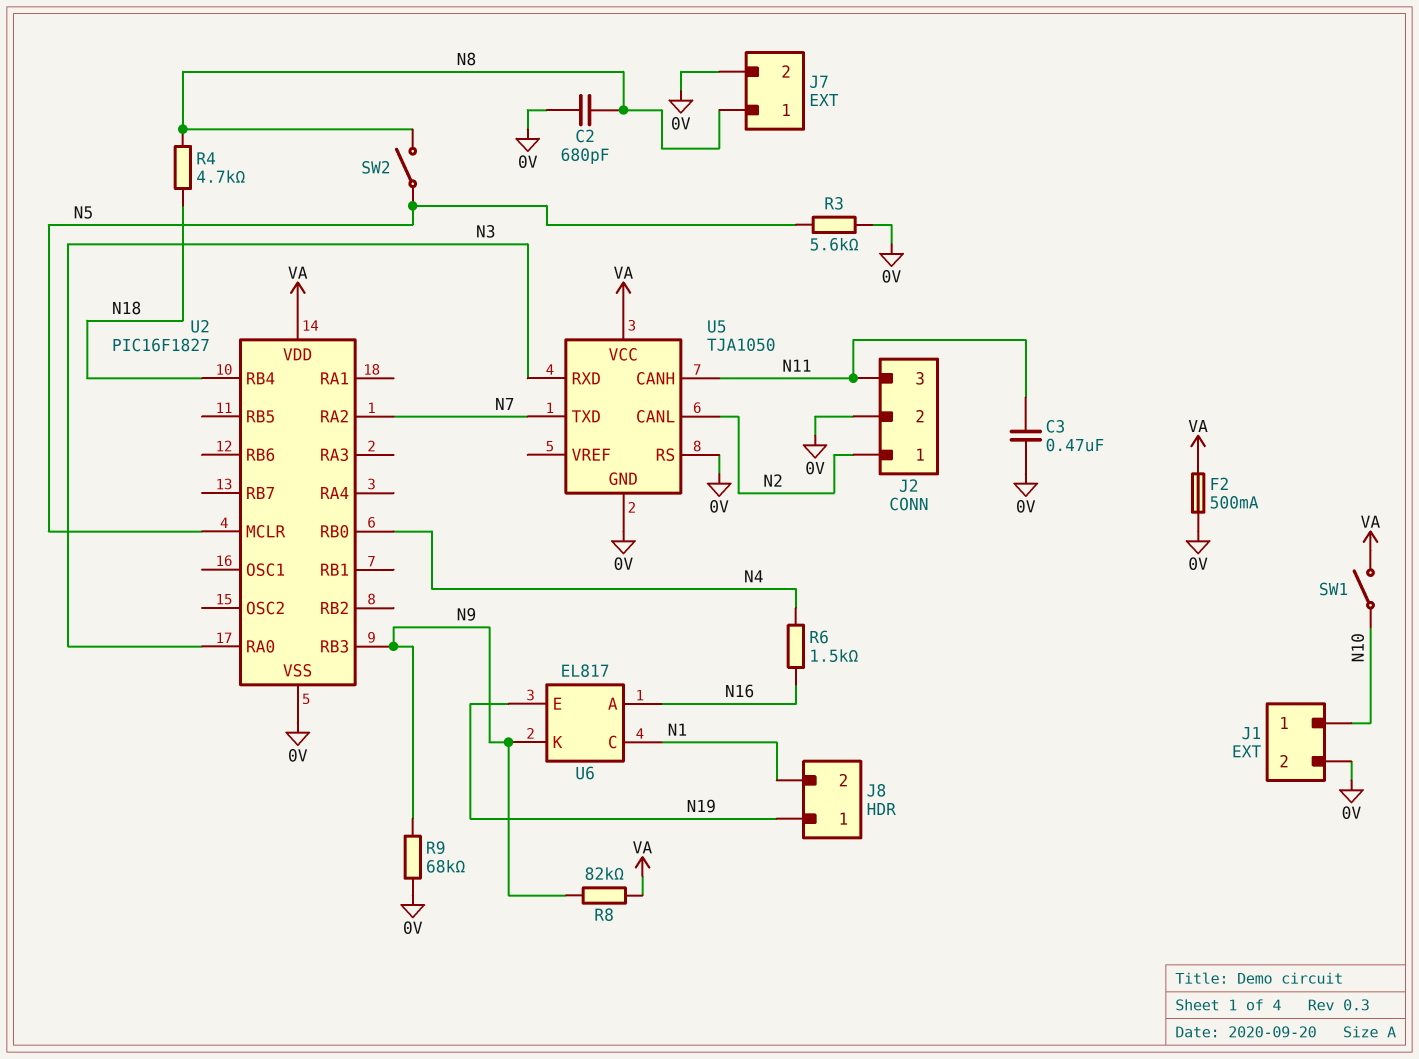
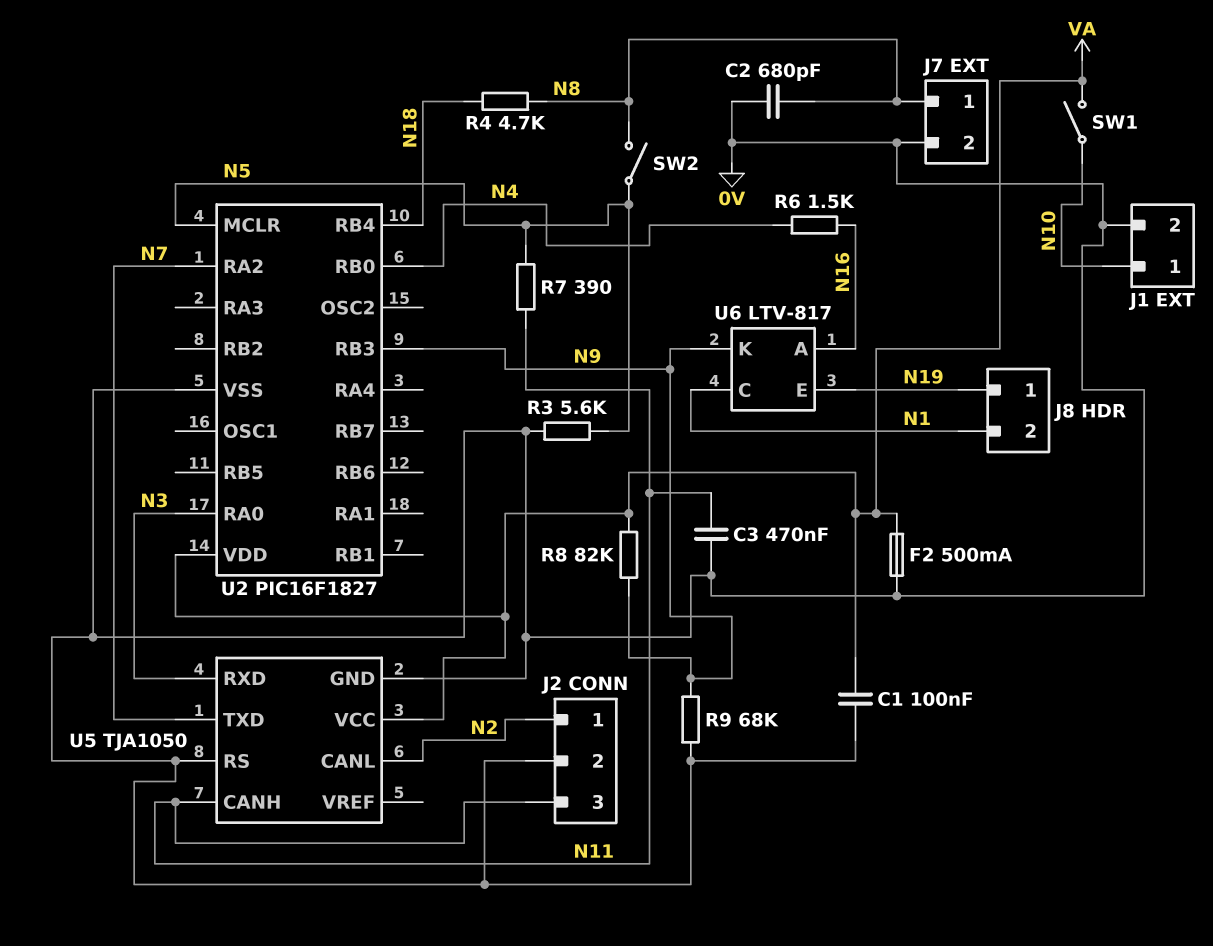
C1: none -> 100nF (0V, VA)
R7: none -> 390 (N5, N11)
U6: EL817 -> LTV-817

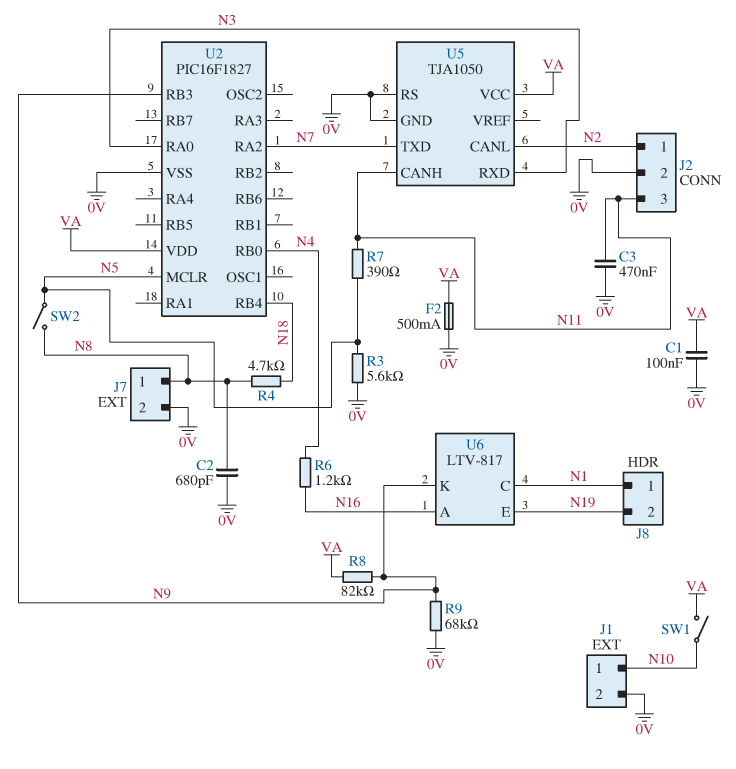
J8 pin 1: N19 -> N1
J8 pin 2: N1 -> N19
R6: 1.5k (N4, N16) -> 1.2k (N4, N16)

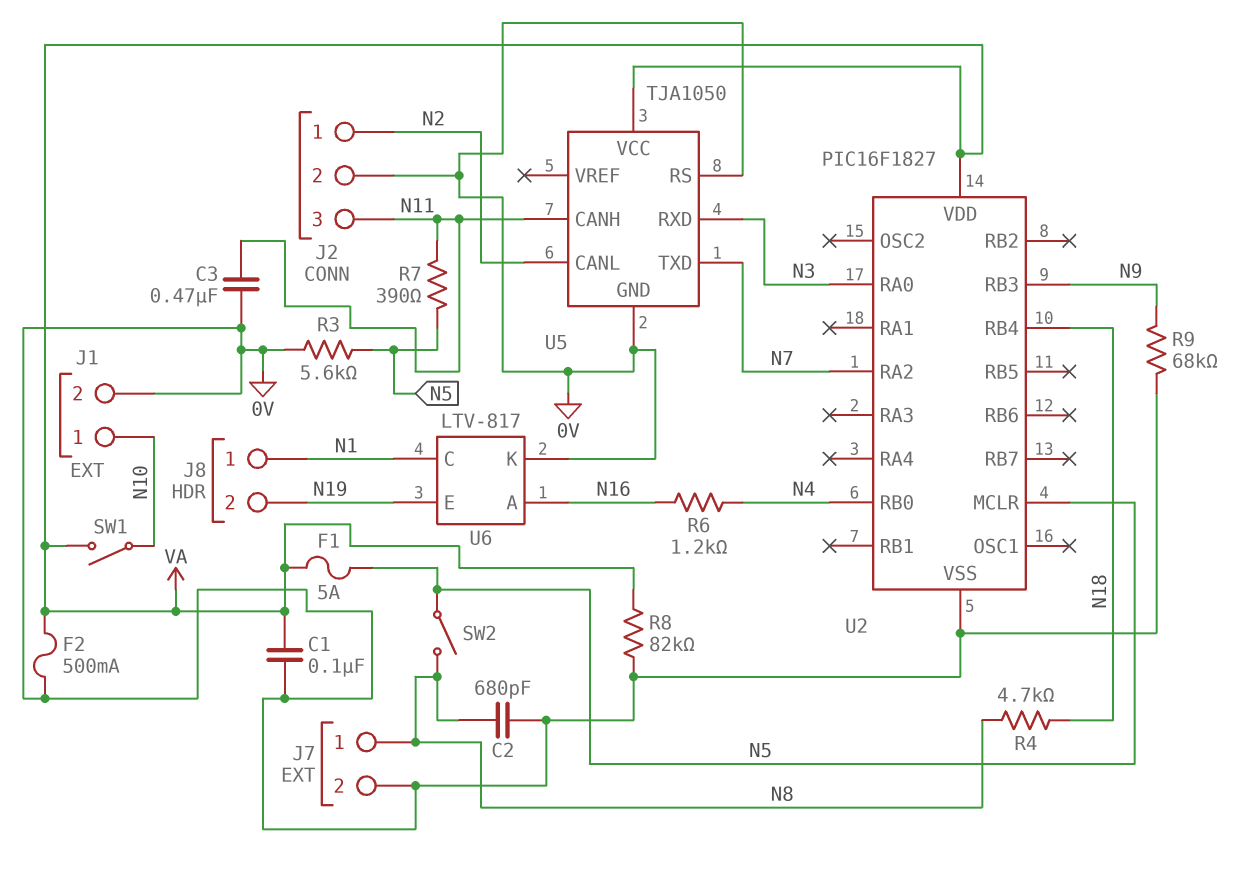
F1: none -> 5A (N5, VA)
R8: 82k (N9, VA) -> 82k (0V, VA)
U6 pin K: N9 -> 0V

